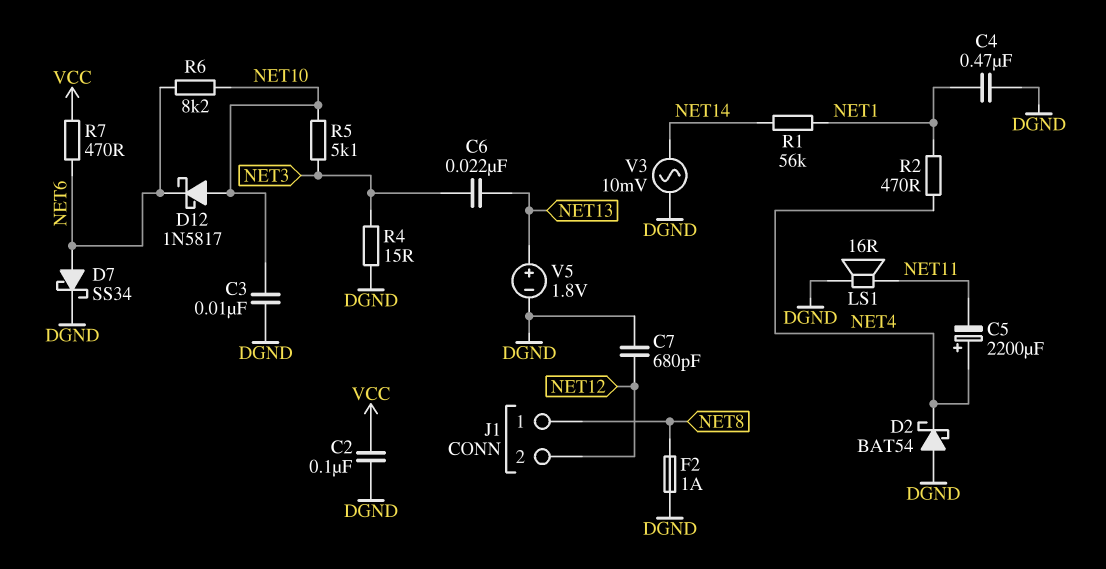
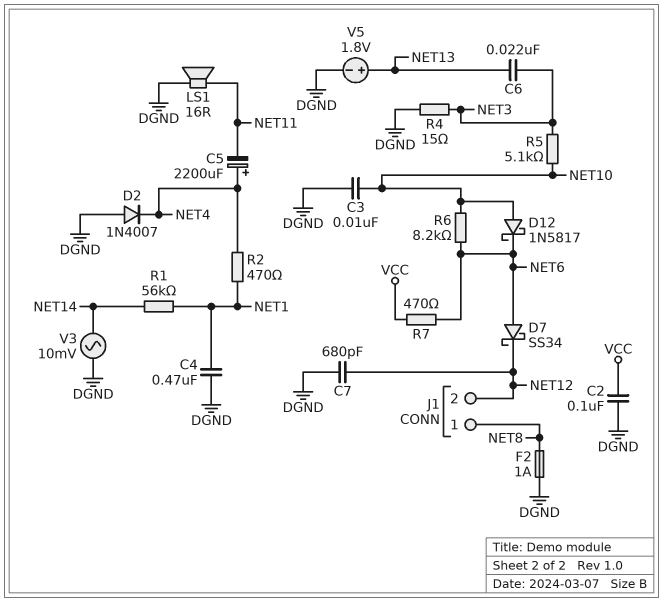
D2: schottky BAT54 (A DGND, K NET4) -> diode 1N4007 (A DGND, K NET4)
D7: schottky SS34 (A NET6, K DGND) -> schottky SS34 (A NET6, K NET12)

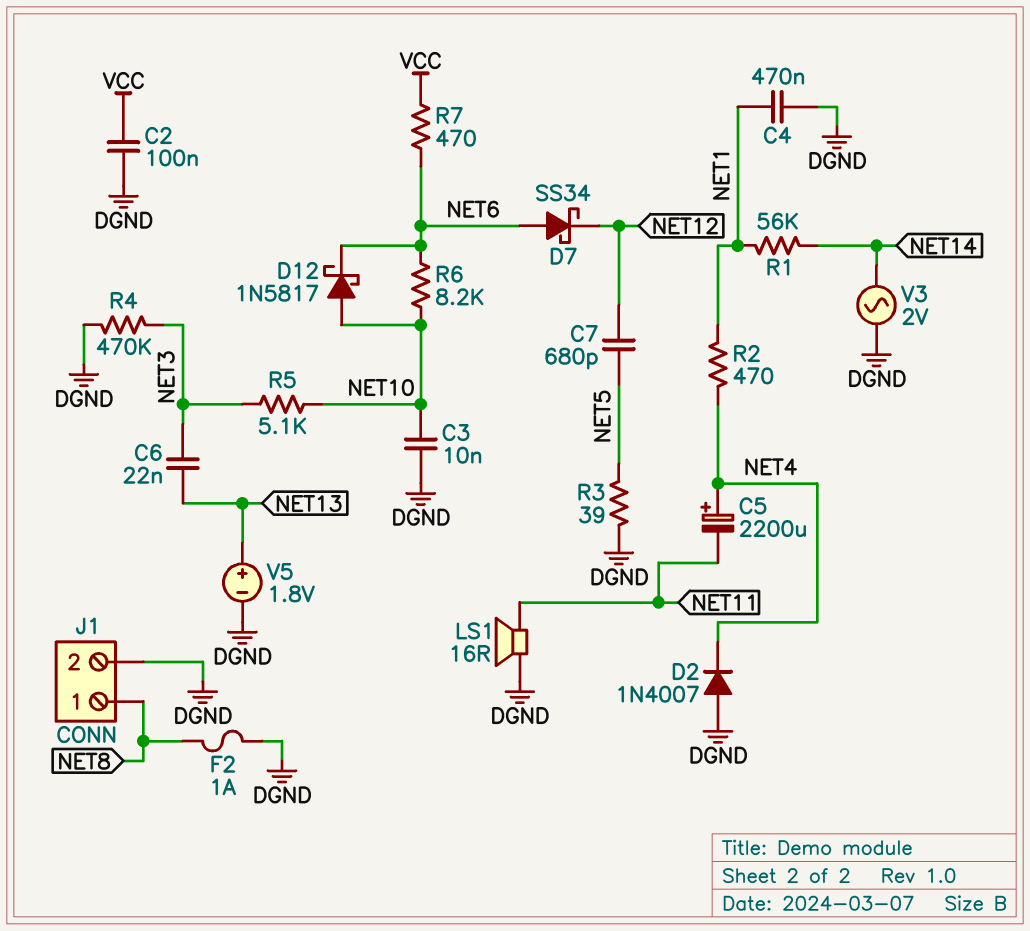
C7: 680pF (DGND, NET12) -> 680pF (NET5, NET12)
J1 pin 2: NET12 -> DGND
R3: none -> 39 (DGND, NET5)
R4: 15 (DGND, NET3) -> 470k (DGND, NET3)
V3: AC 10mV (DGND, NET14) -> AC 2V (DGND, NET14)

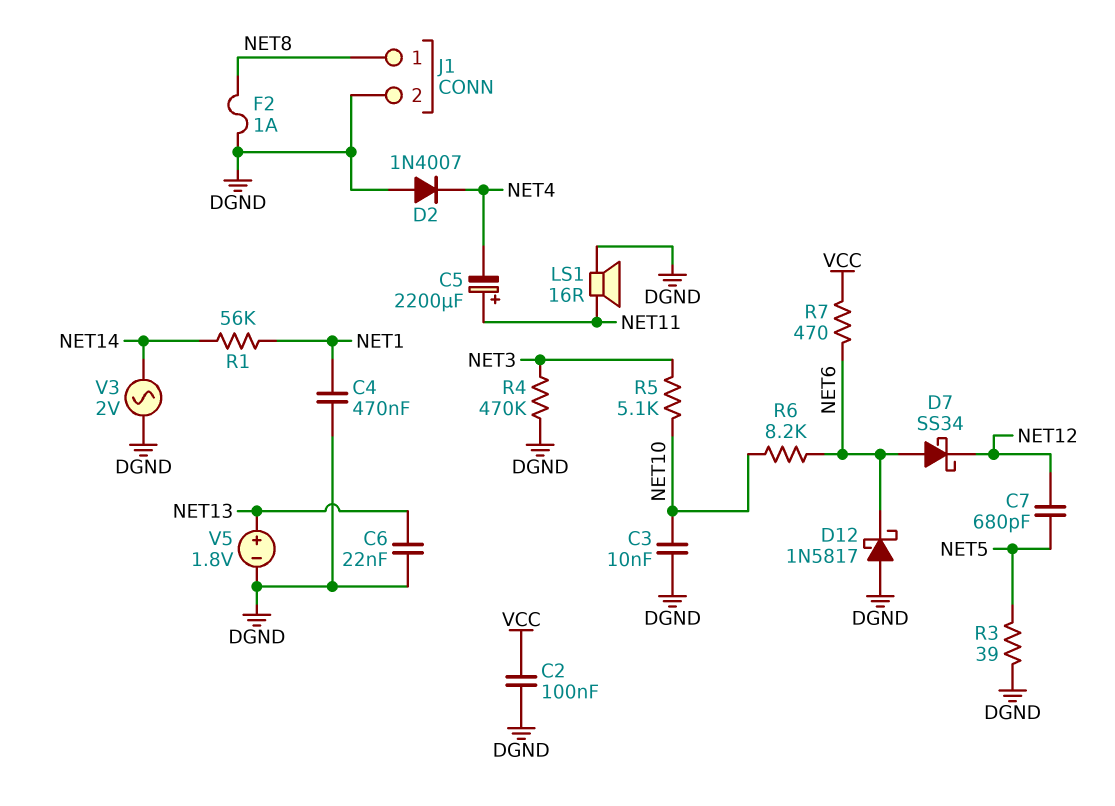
C5: 2200uF (plus NET4, minus NET11) -> 2200uF (plus NET11, minus NET4)
C6: 22nF (NET3, NET13) -> 22nF (DGND, NET13)
D12: schottky 1N5817 (A NET10, K NET6) -> schottky 1N5817 (A DGND, K NET6)
R2: 470 (NET1, NET4) -> none

